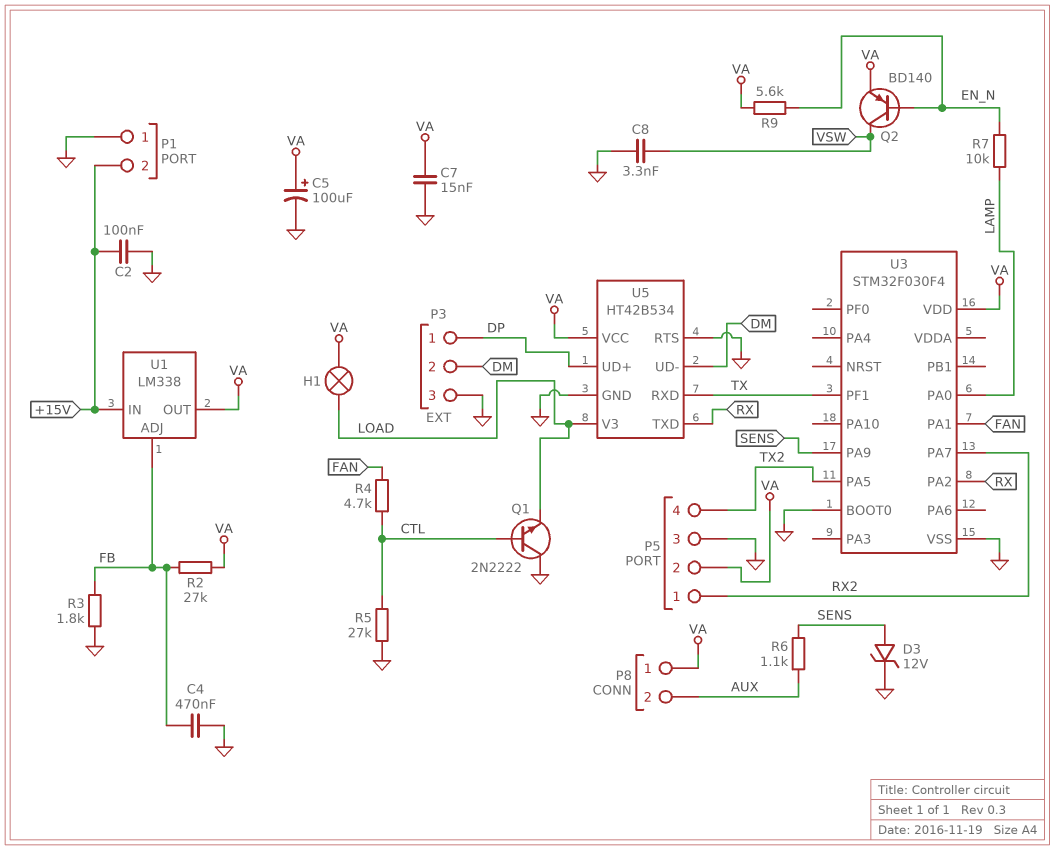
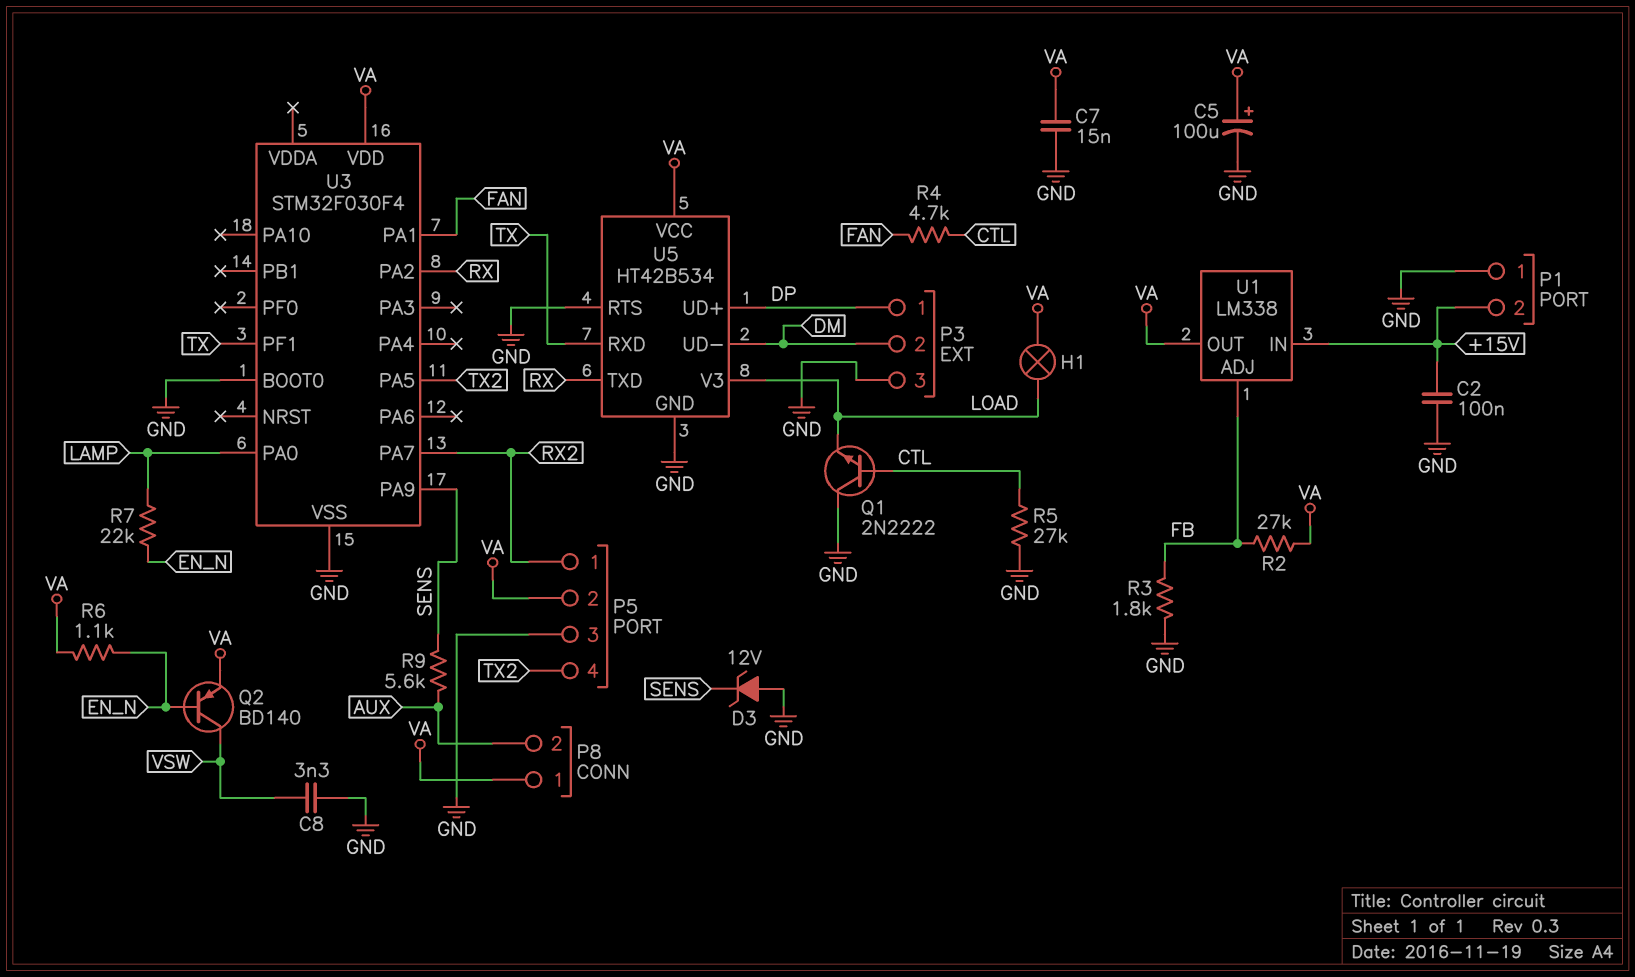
C4: 470nF (FB, GND) -> none
D3: zener 12V (A SENS, K GND) -> zener 12V (A GND, K SENS)
R6: 1.1k (AUX, SENS) -> 1.1k (EN_N, VA)
R7: 10k (EN_N, LAMP) -> 22k (EN_N, LAMP)
R9: 5.6k (EN_N, VA) -> 5.6k (AUX, SENS)

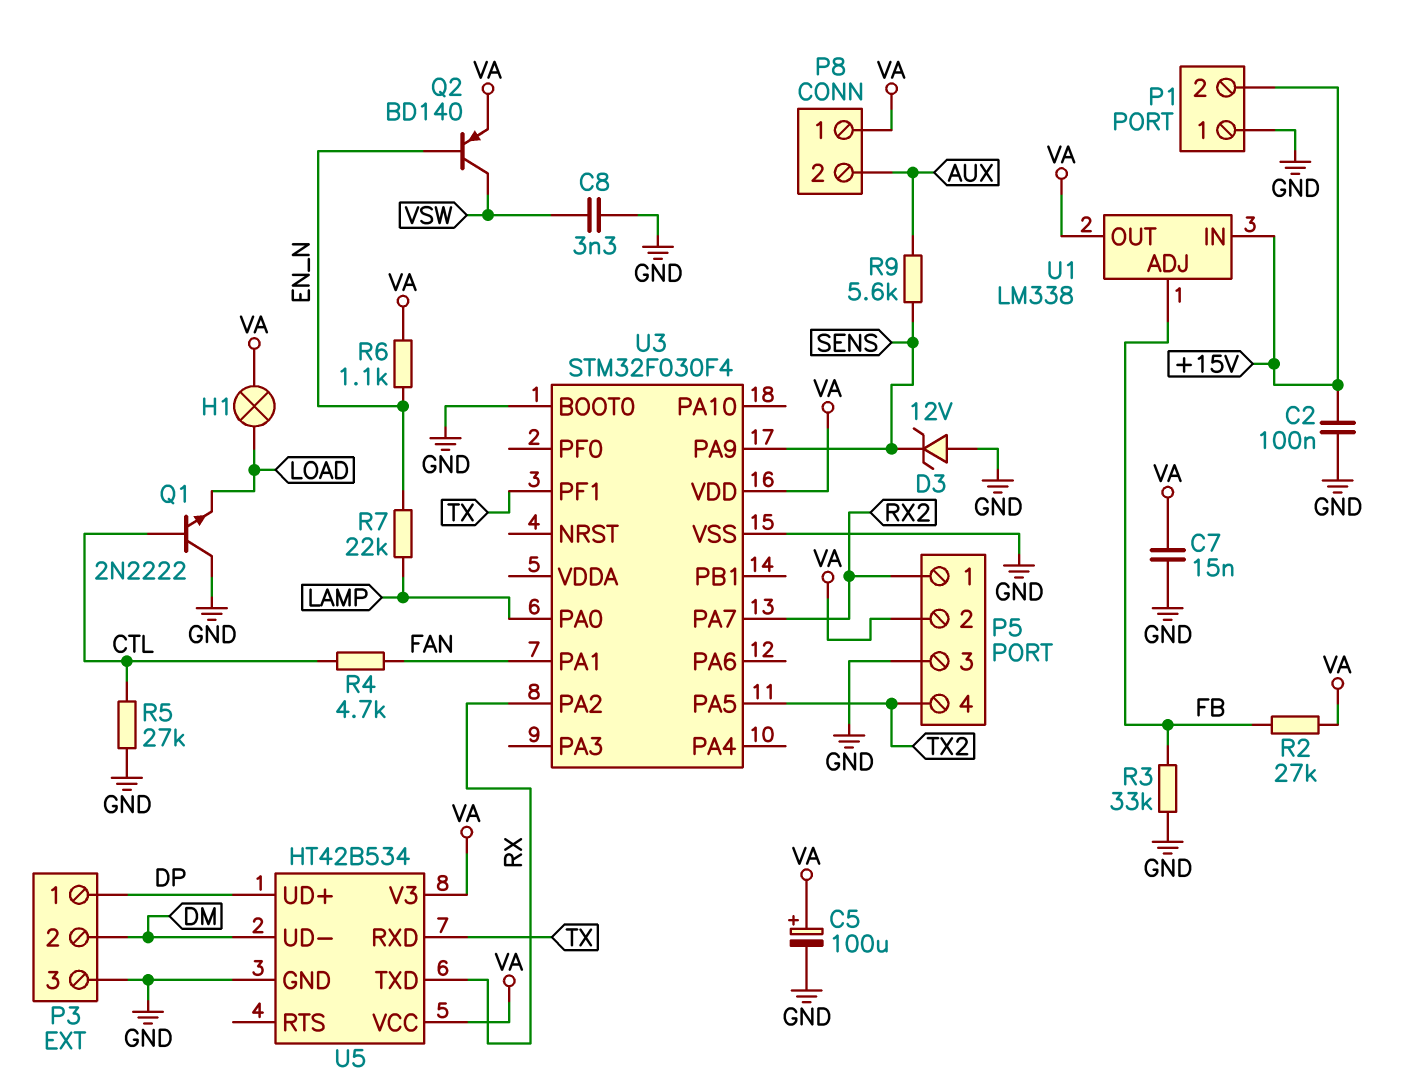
R3: 1.8k (FB, GND) -> 33k (FB, GND)
U5 pin RTS: GND -> none
U5 pin V3: LOAD -> VA

